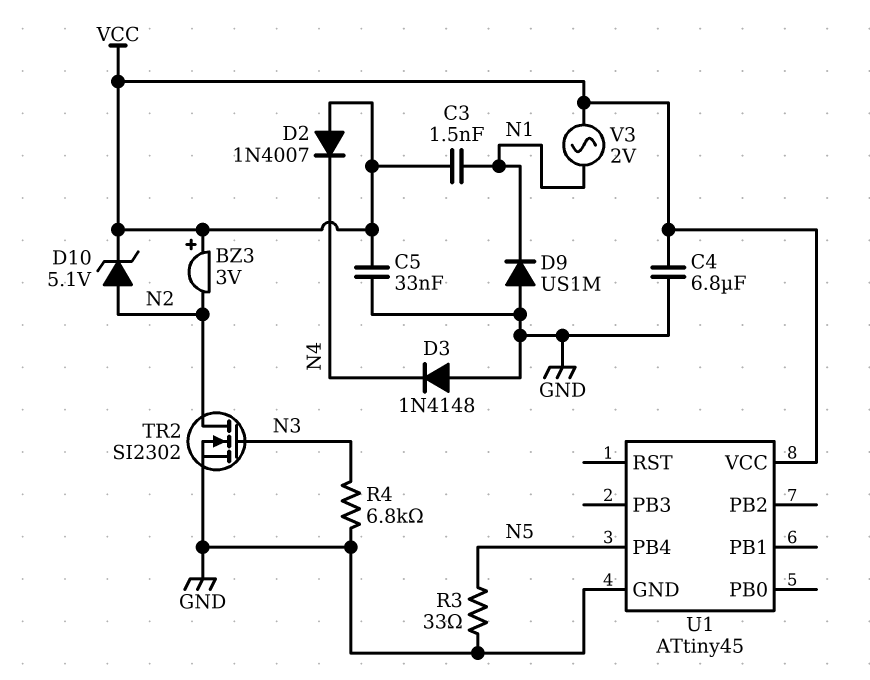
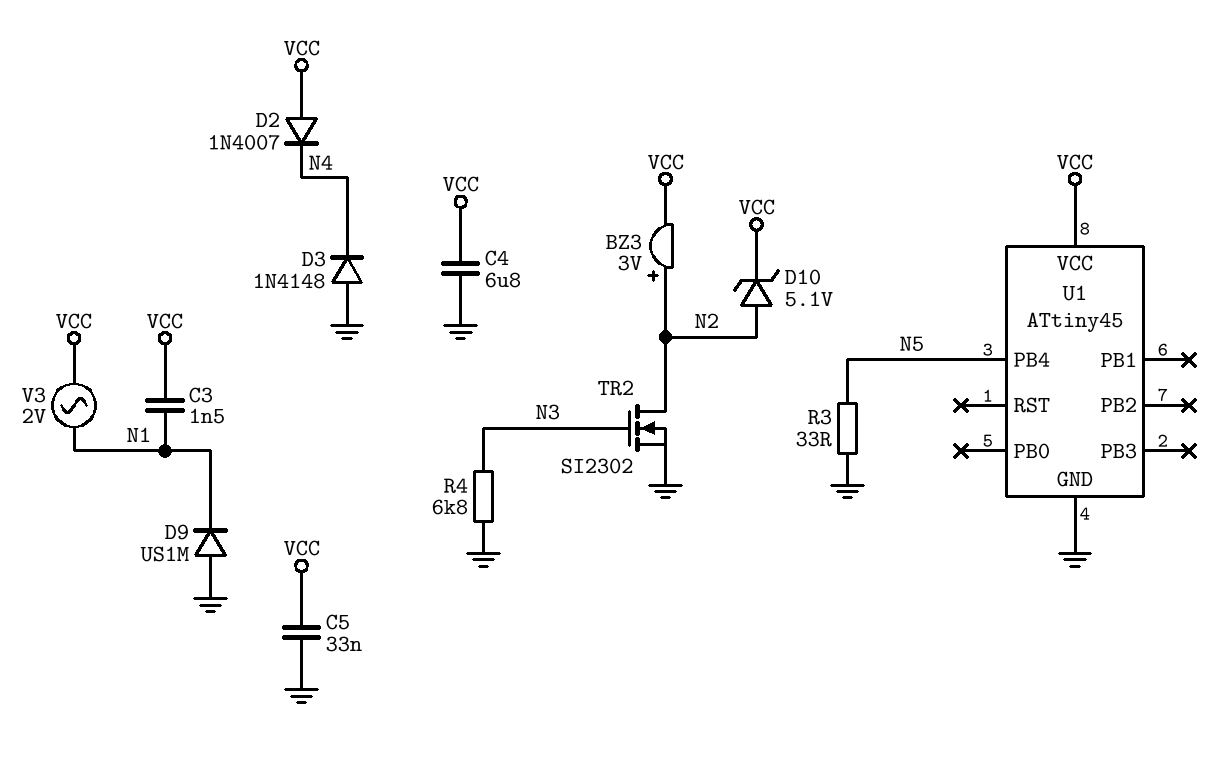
BZ3: buzzer 3V (plus VCC, minus N2) -> buzzer 3V (plus N2, minus VCC)

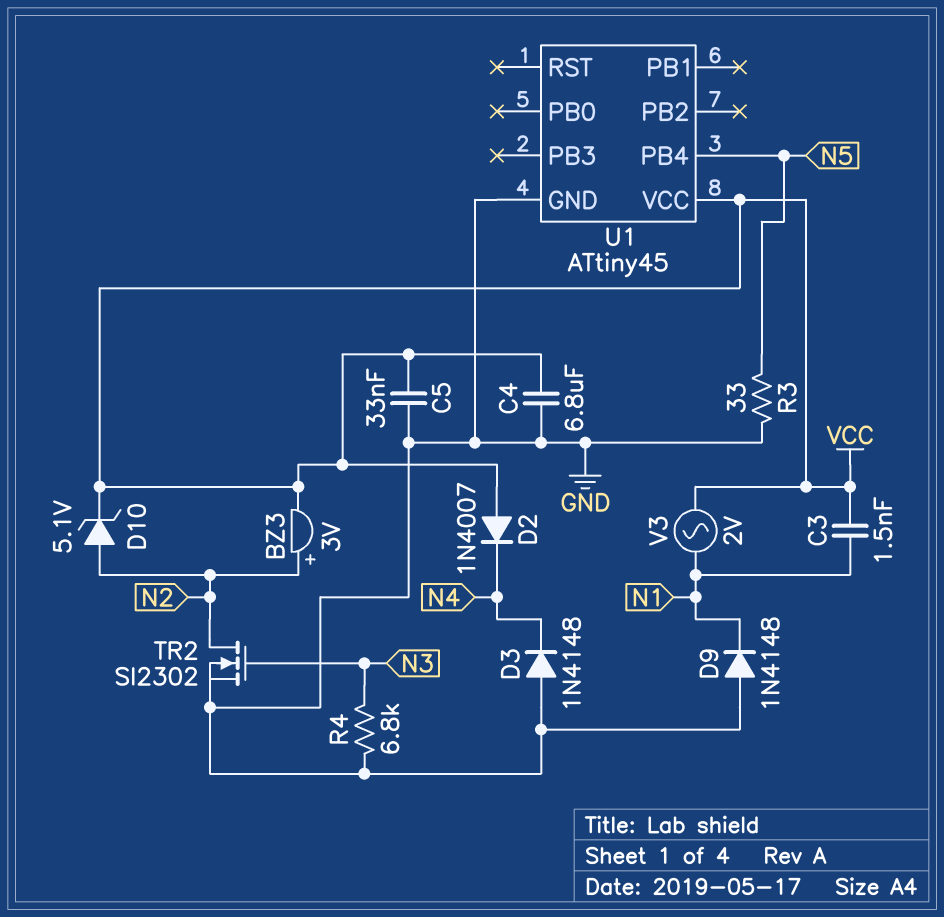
D9: diode US1M (A GND, K N1) -> diode 1N4148 (A GND, K N1)

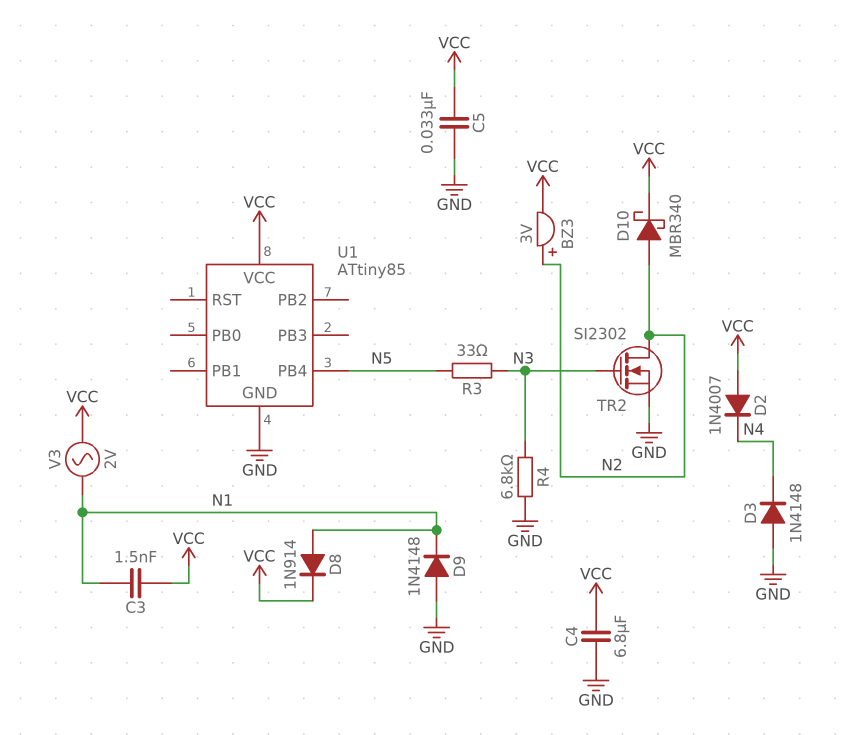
D8: none -> diode 1N914 (A N1, K VCC)
D10: zener 5.1V (A N2, K VCC) -> schottky MBR340 (A N2, K VCC)
R3: 33 (GND, N5) -> 33 (N3, N5)
U1: ATtiny45 -> ATtiny85

